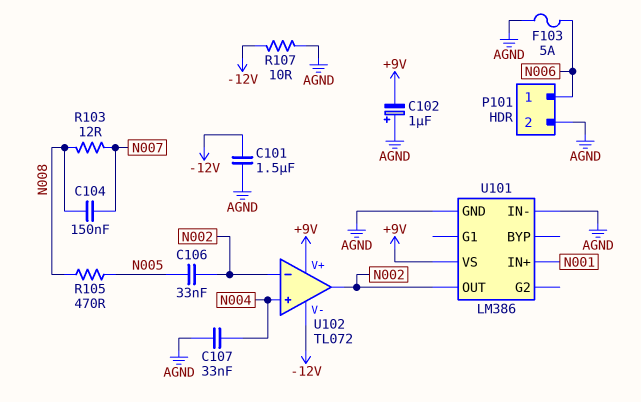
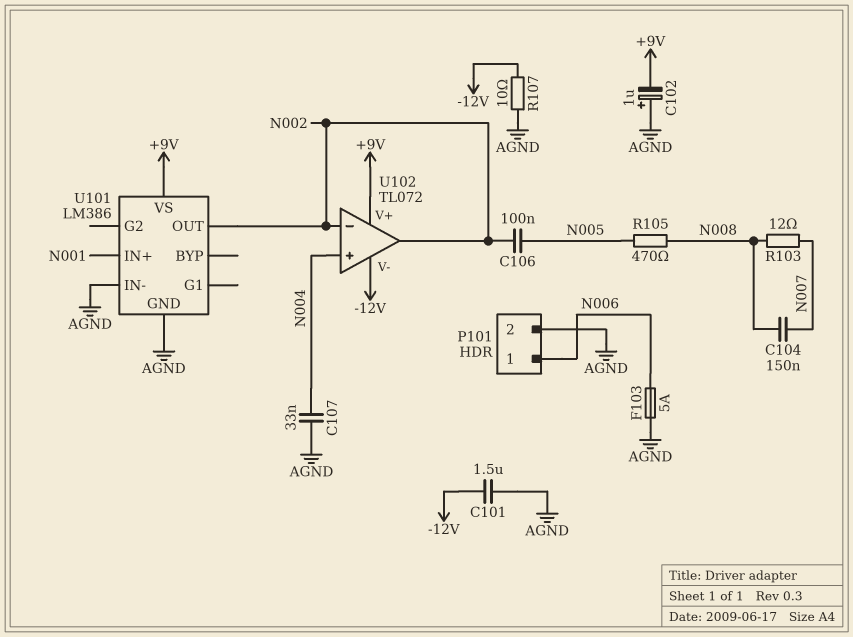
C106: 33nF (N002, N005) -> 100nF (N002, N005)

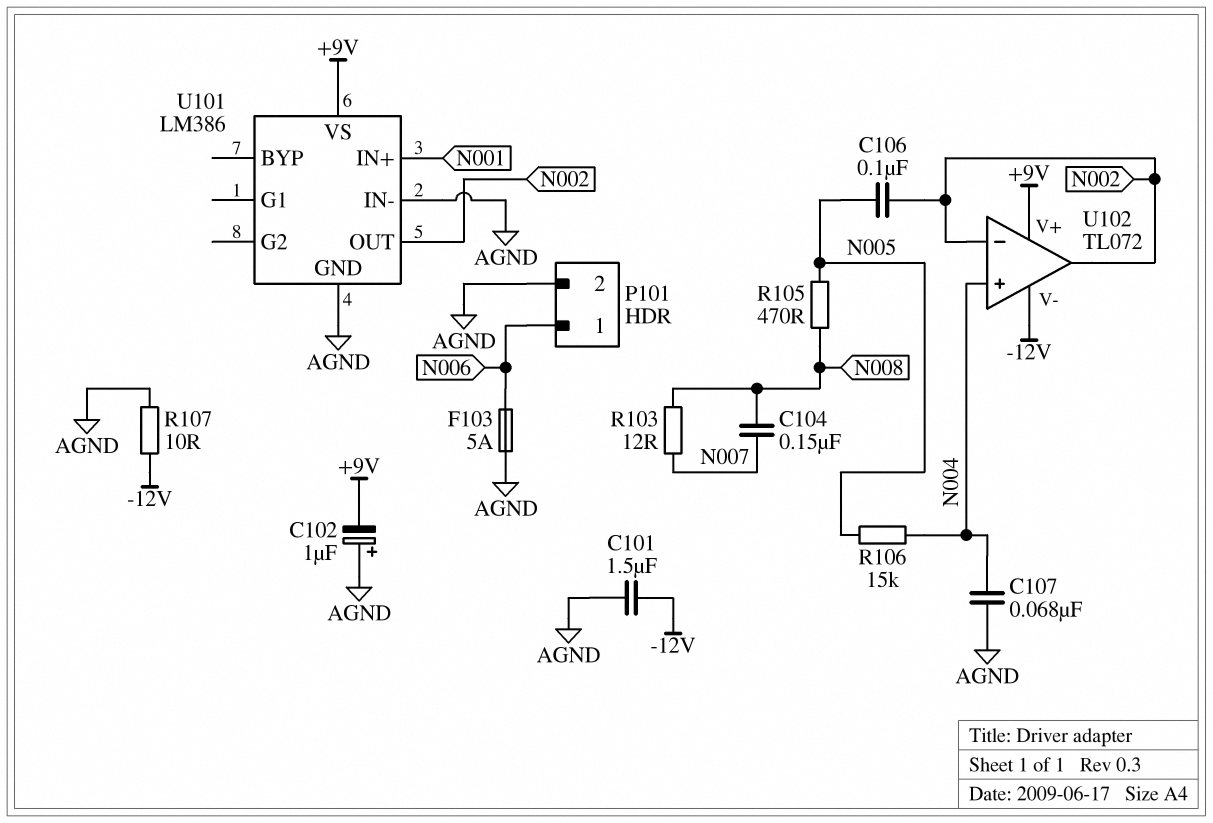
C107: 33nF (AGND, N004) -> 68nF (AGND, N004)
R106: none -> 15k (N004, N005)

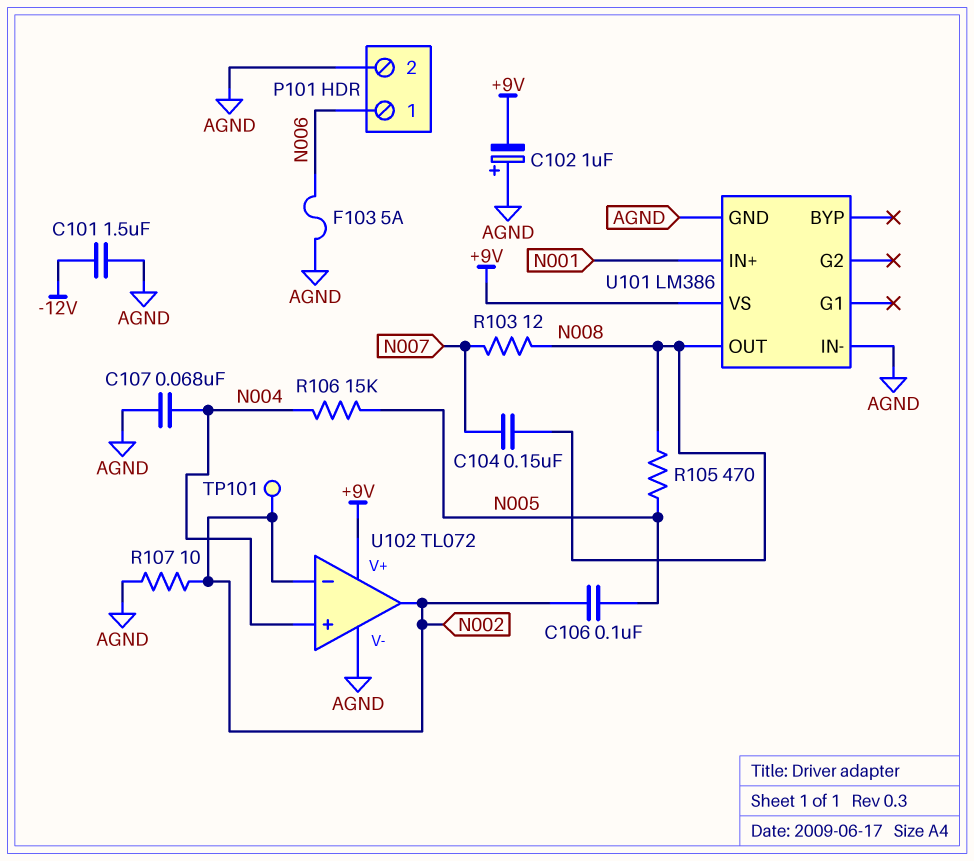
R107: 10 (-12V, AGND) -> 10 (AGND, N002)
TP101: none -> test point (N002)
U101 pin OUT: N002 -> N008
U102 pin V-: -12V -> AGND

